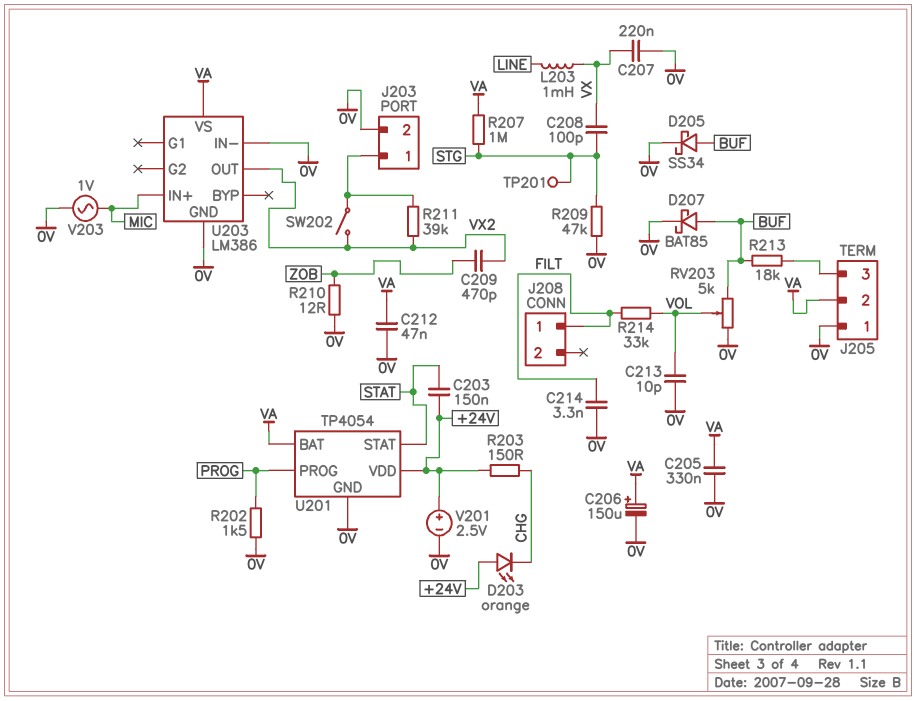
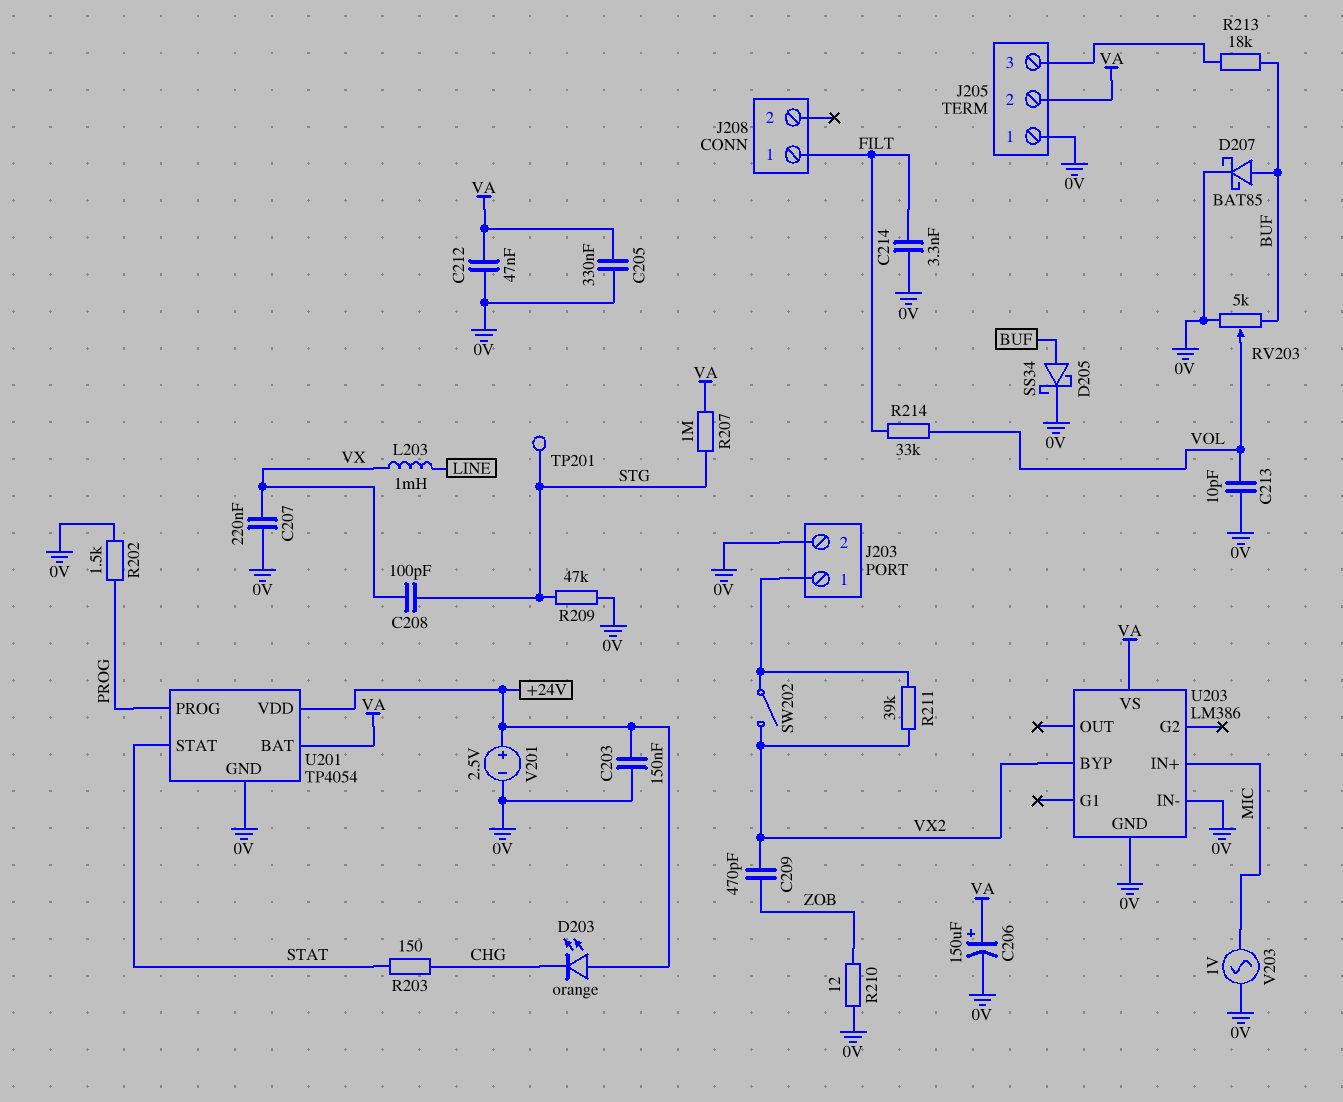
C203: 150nF (+24V, STAT) -> 150nF (+24V, 0V)
R203: 150 (+24V, CHG) -> 150 (CHG, STAT)
U203 pin BYP: none -> VX2
U203 pin OUT: VX2 -> none

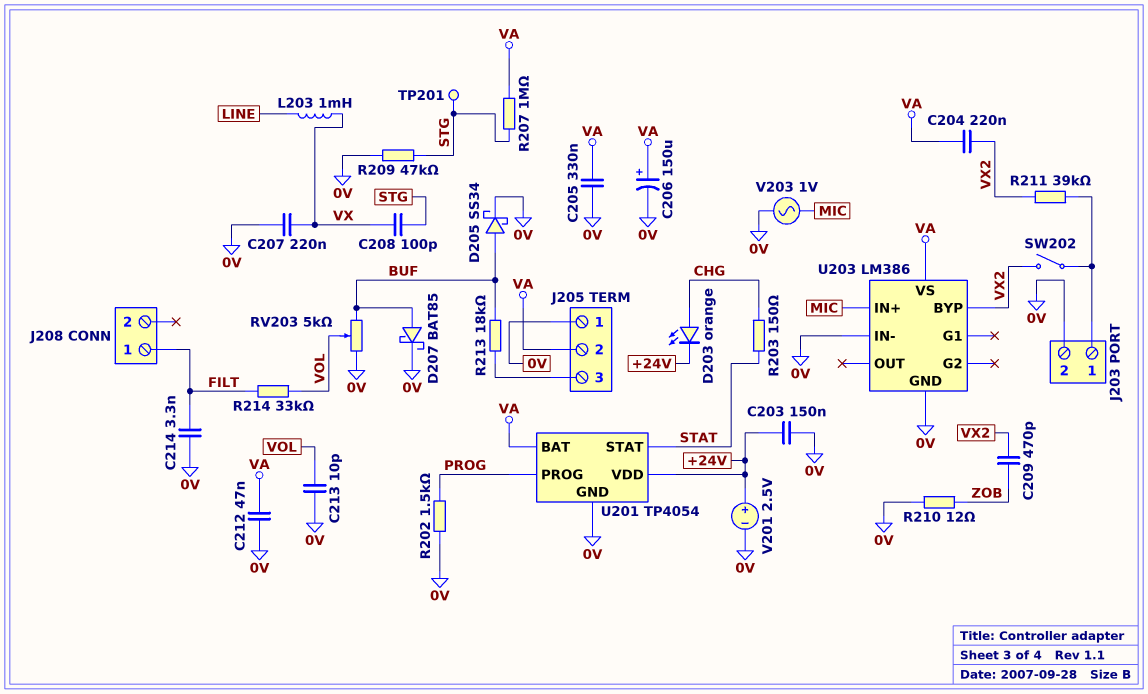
C204: none -> 220nF (VA, VX2)
D203: LED orange (A +24V, K CHG) -> LED orange (A CHG, K +24V)

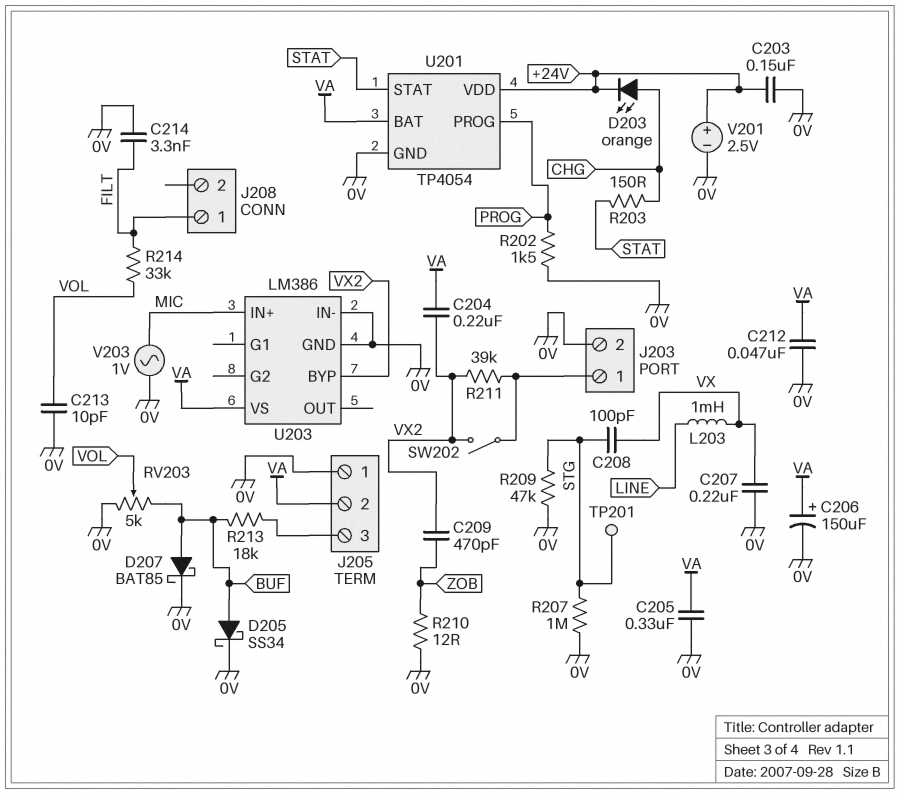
R207: 1M (STG, VA) -> 1M (0V, STG)

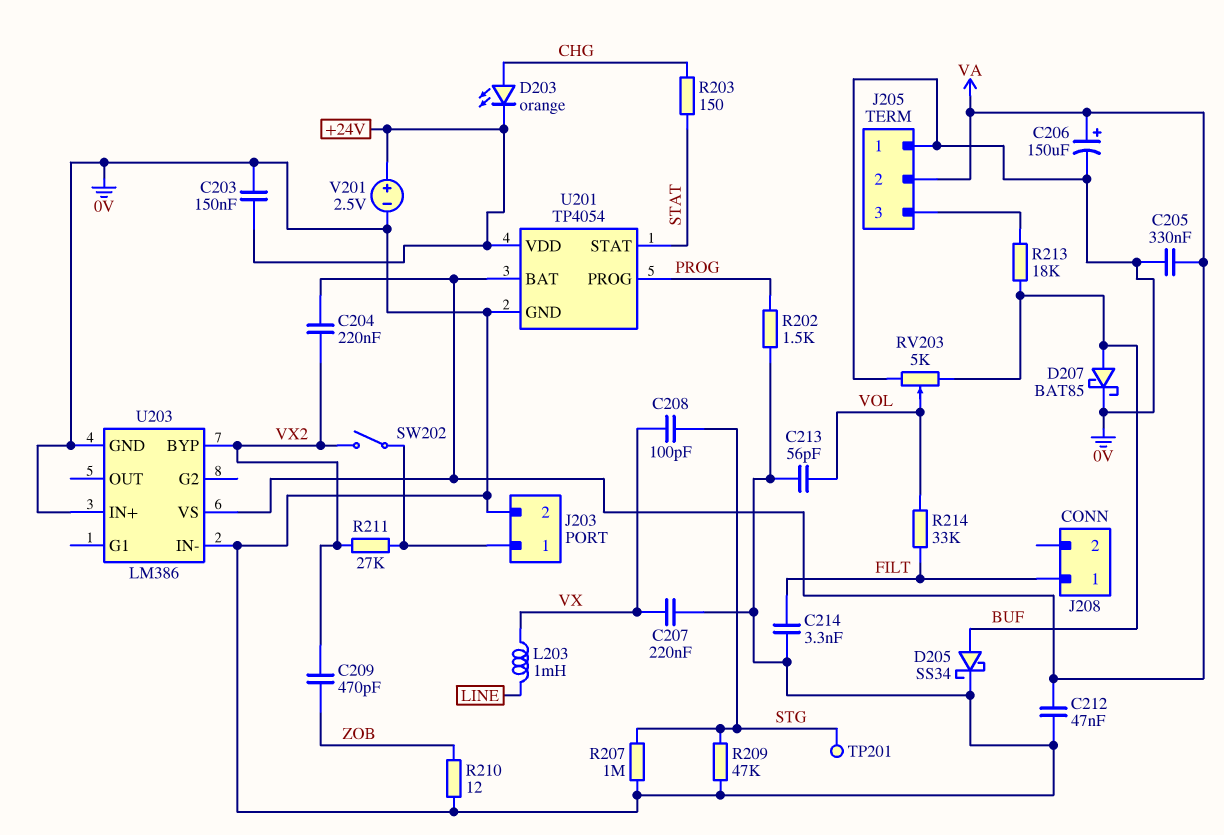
C213: 10pF (0V, VOL) -> 56pF (0V, VOL)
R211: 39k (J203/1, VX2) -> 27k (J203/1, VX2)
U203 pin IN+: MIC -> 0V
V203: AC 1V (0V, MIC) -> none

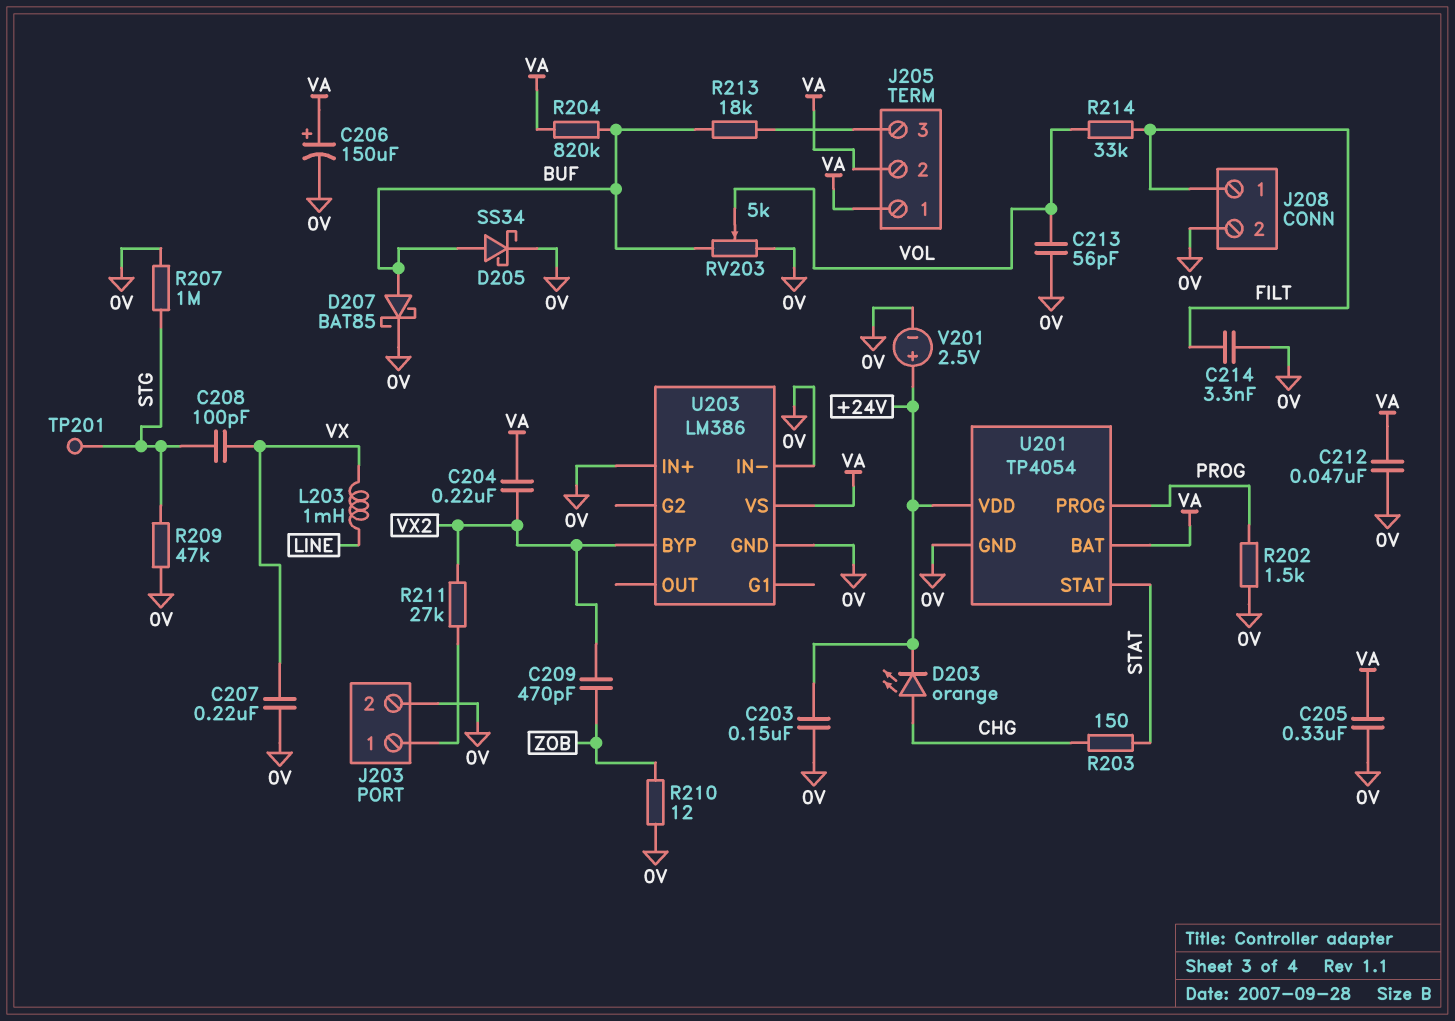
J205 pin 1: 0V -> VA
J208 pin 2: none -> 0V
R204: none -> 820k (BUF, VA)
SW202: switch (J203/1, VX2) -> none

